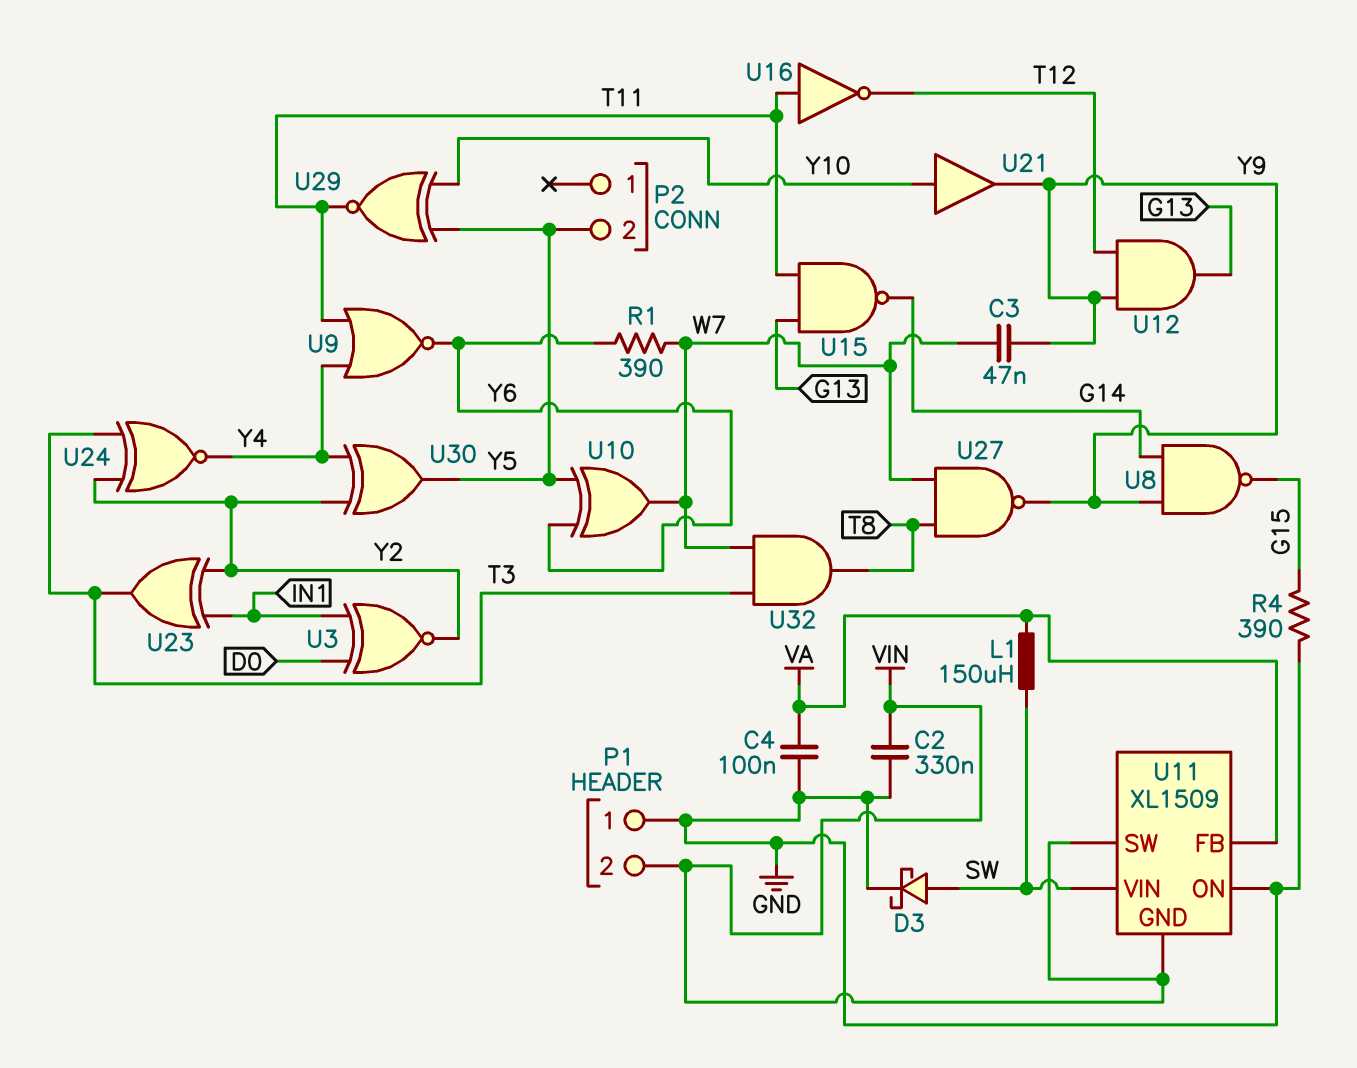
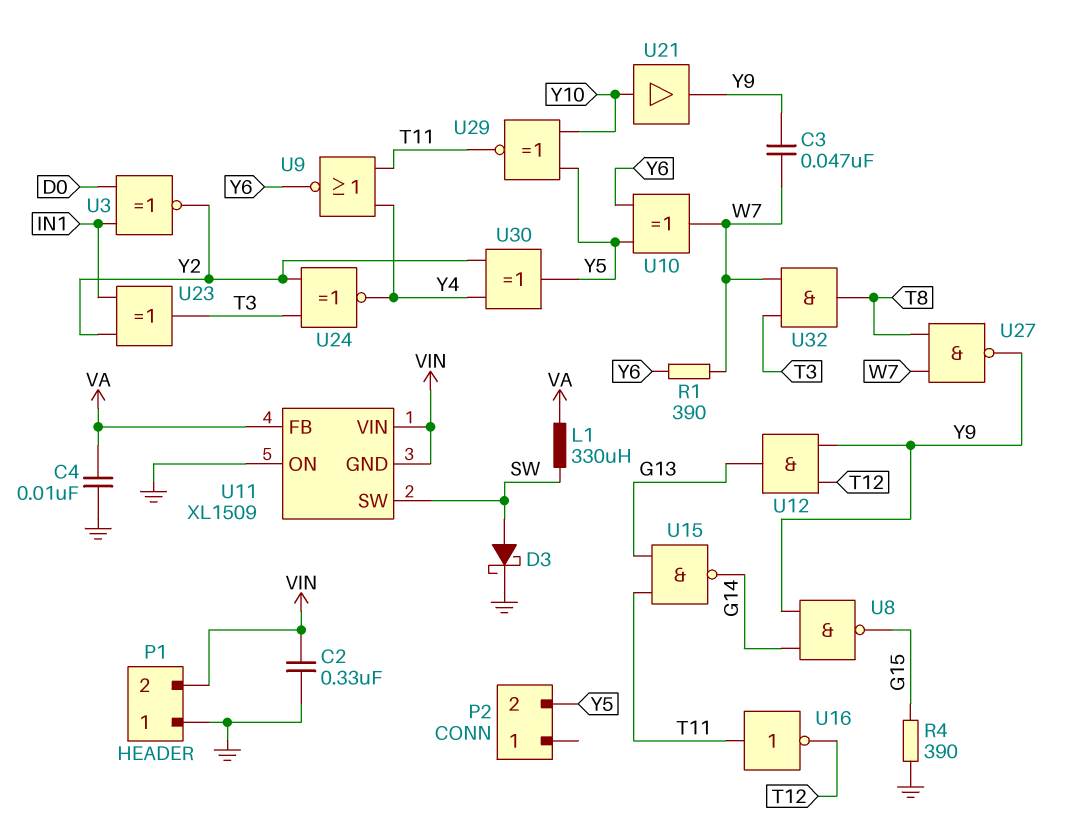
C4: 100nF (GND, VA) -> 10nF (GND, VA)
L1: 150uH (SW, VA) -> 330uH (SW, VA)
U11 pin SW: VIN -> SW
U11 pin VIN: SW -> VIN

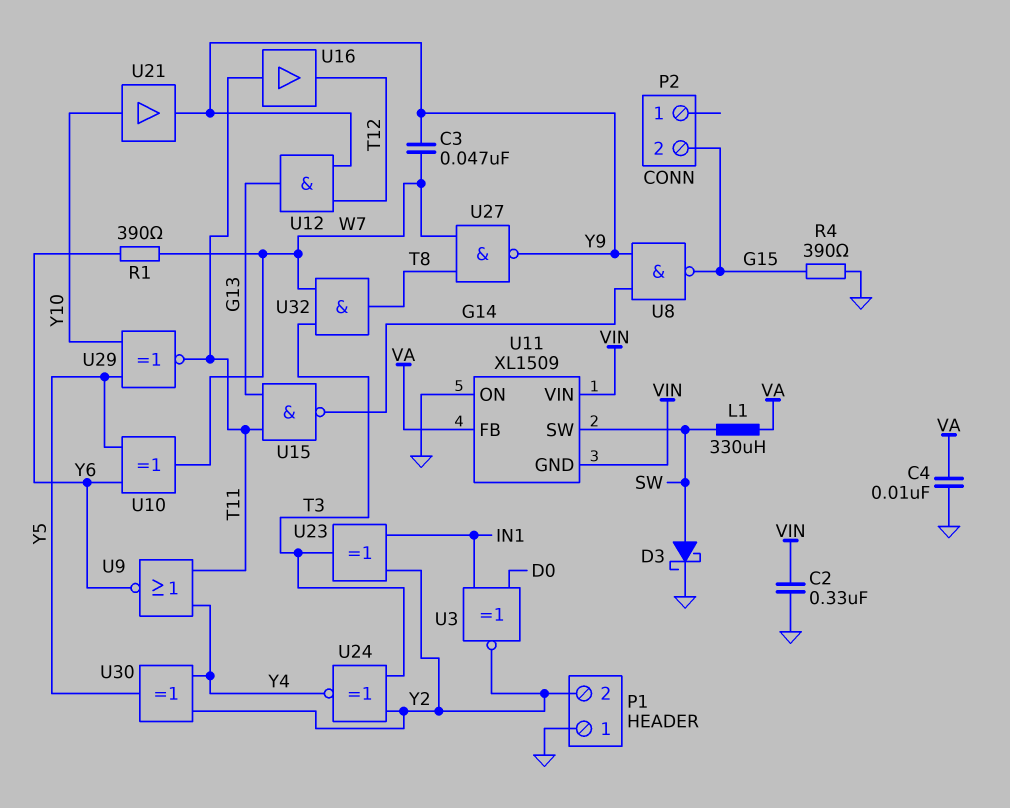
P1 pin 2: VIN -> Y2
P2 pin 2: Y5 -> G15
U16: NOT (in T11, out T12) -> buffer (in T11, out T12)

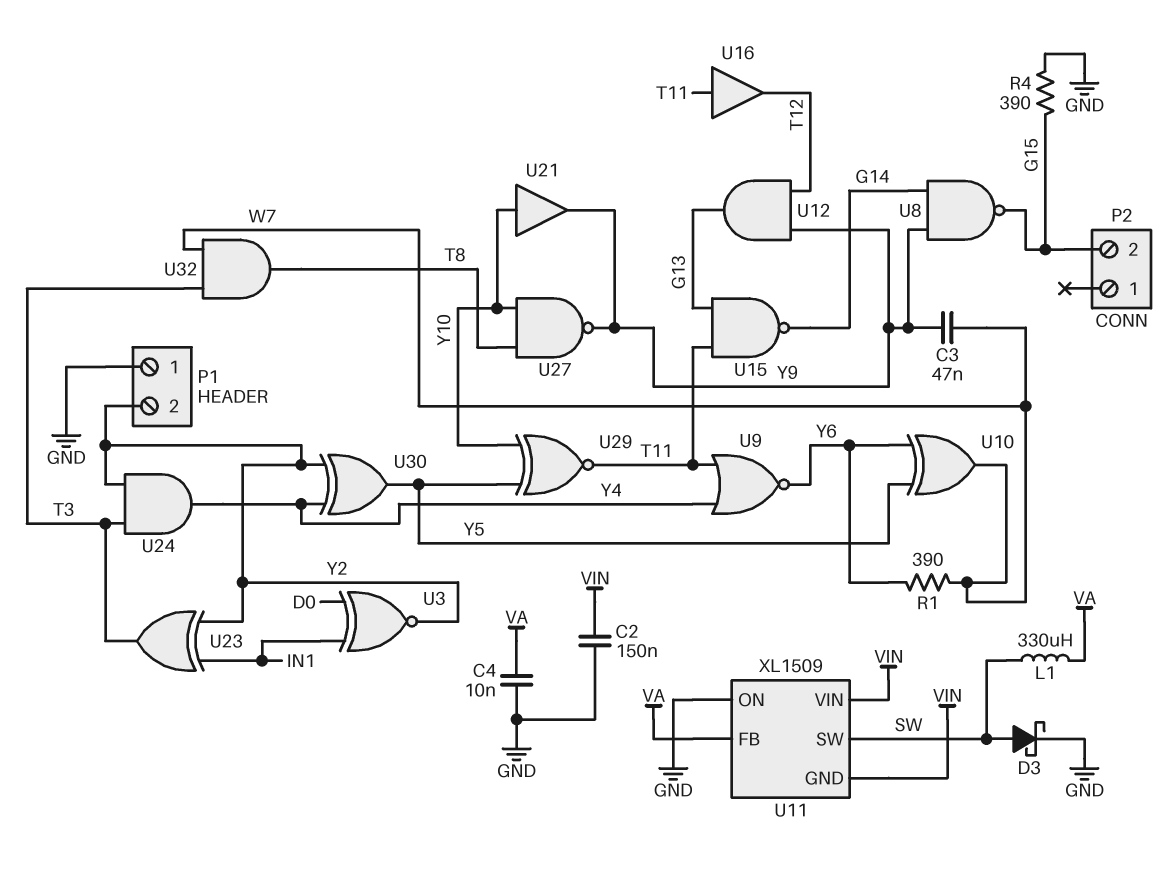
C2: 330nF (GND, VIN) -> 150nF (GND, VIN)
U24: XNOR (in T3, in Y2, out Y4) -> AND (in T3, in Y2, out Y4)
U27: NAND (in T8, in W7, out Y9) -> NAND (in T8, in Y10, out Y9)

